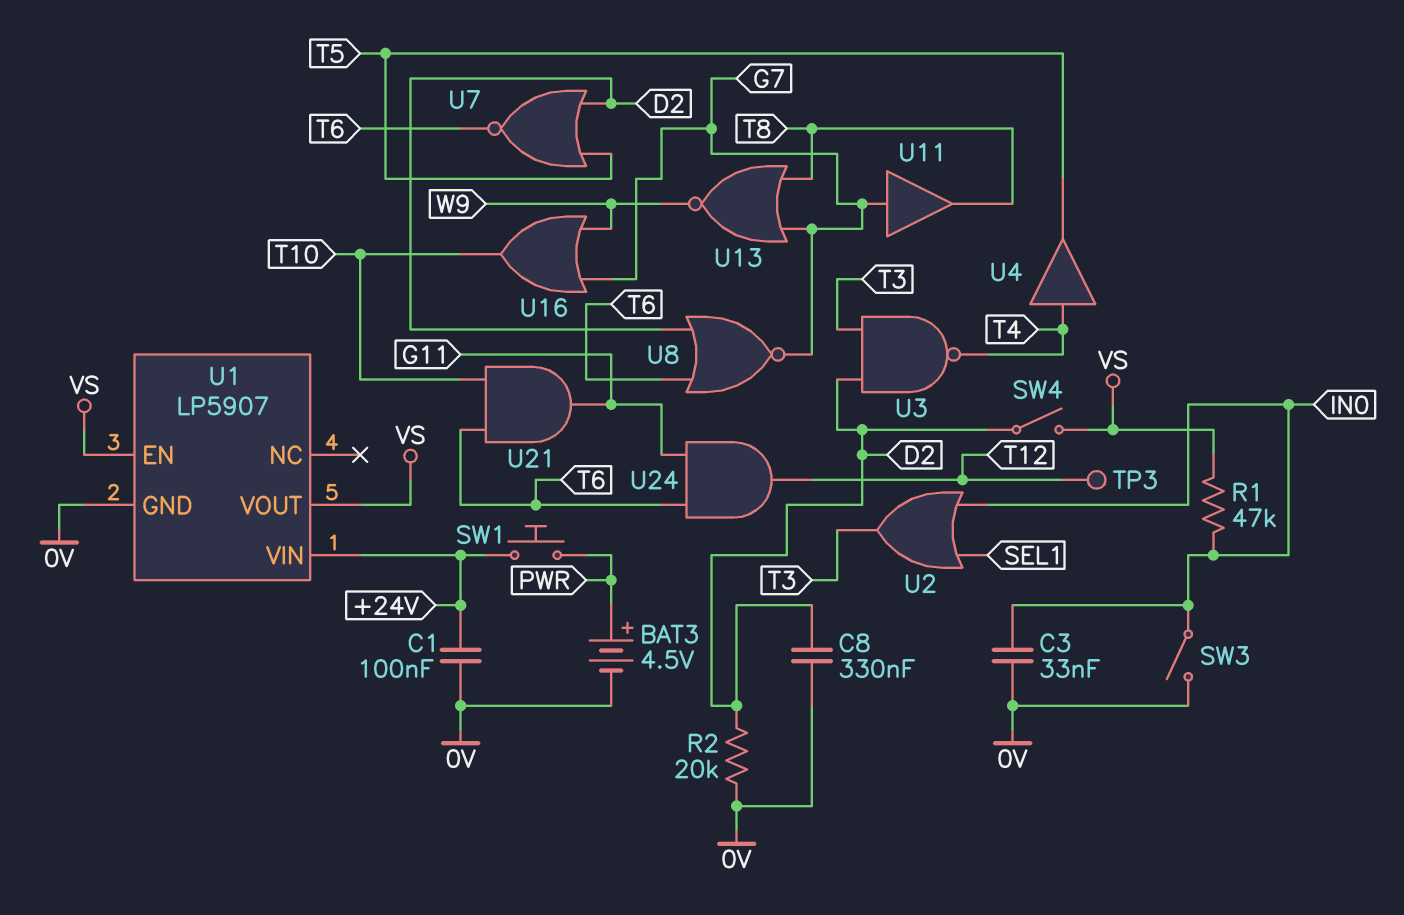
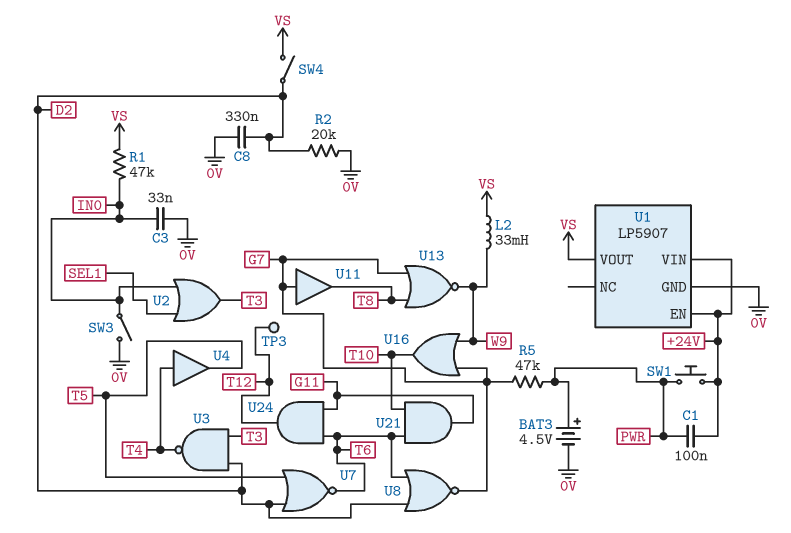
C1: 100nF (+24V, 0V) -> 100nF (+24V, PWR)
L2: none -> 33mH (VS, W9)
R5: none -> 47k (G7, PWR)
U1 pin EN: VS -> +24V

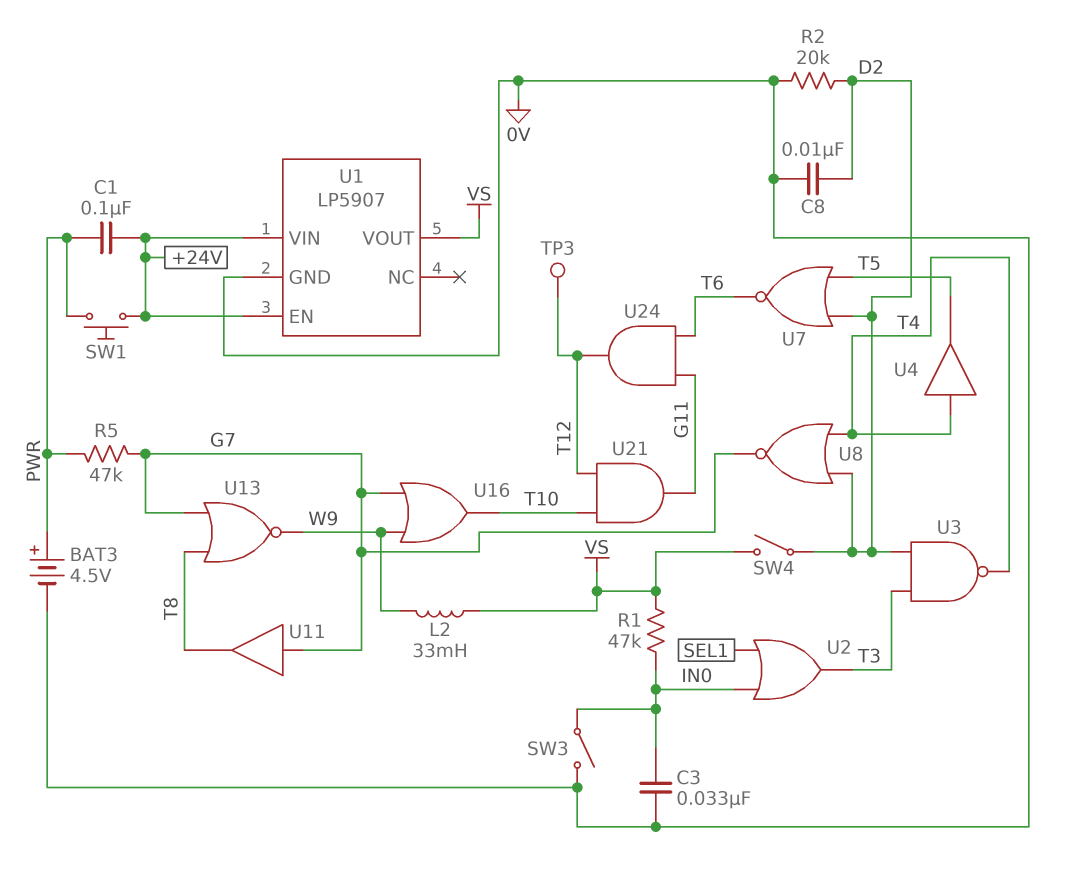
C8: 330nF (0V, D2) -> 10nF (0V, D2)
U8: NOR (in D2, in T6, out G7) -> NOR (in D2, in T4, out G7)
U21: AND (in T6, in T10, out G11) -> AND (in T10, in T12, out G11)

